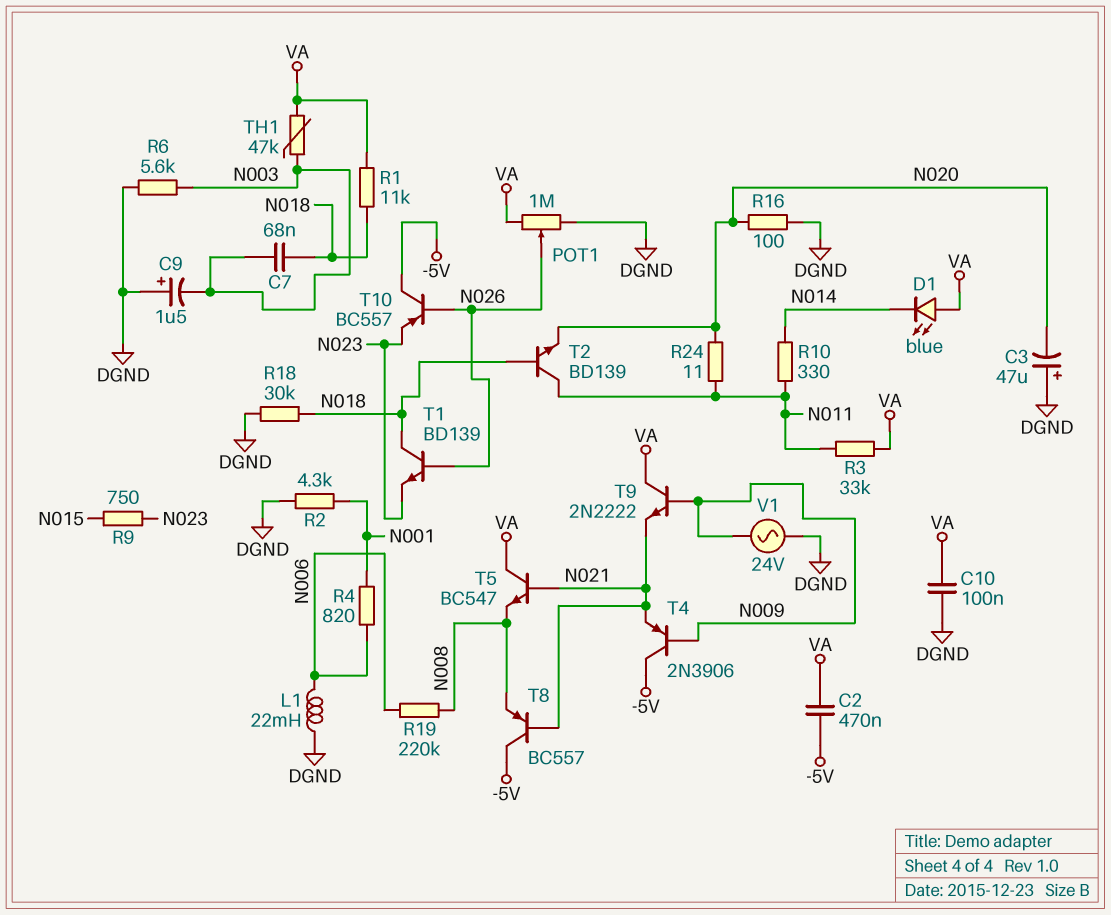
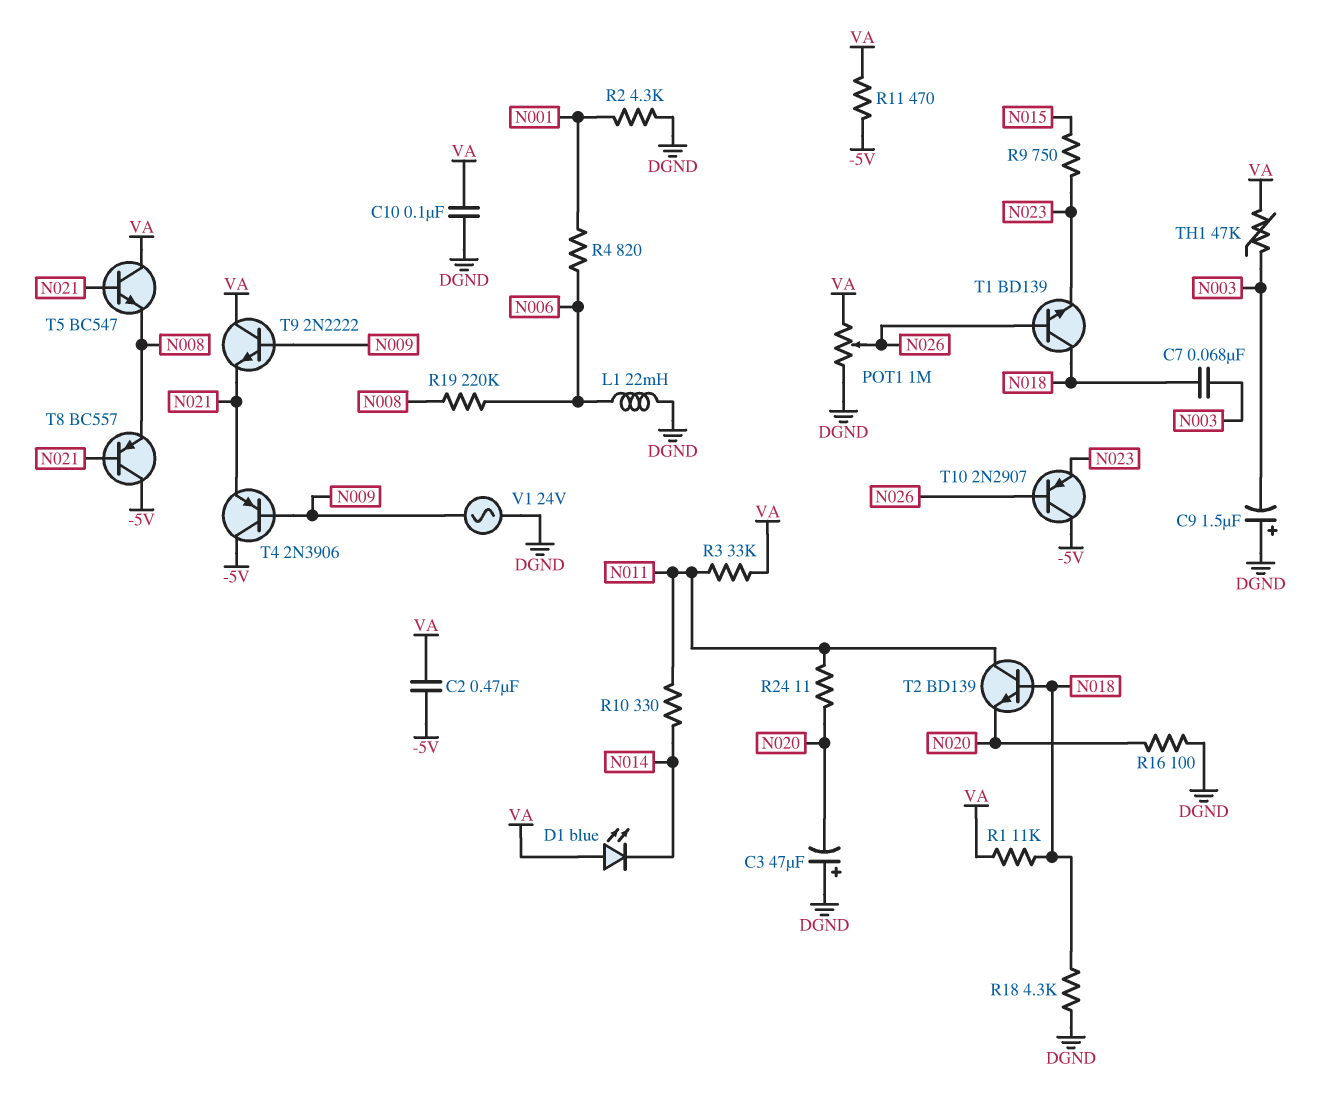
R6: 5.6k (DGND, N003) -> none
R11: none -> 470 (-5V, VA)
R18: 30k (DGND, N018) -> 4.3k (DGND, N018)
T10: PNP BC557 (B N026, C -5V, E N023) -> PNP 2N2907 (B N026, C -5V, E N023)

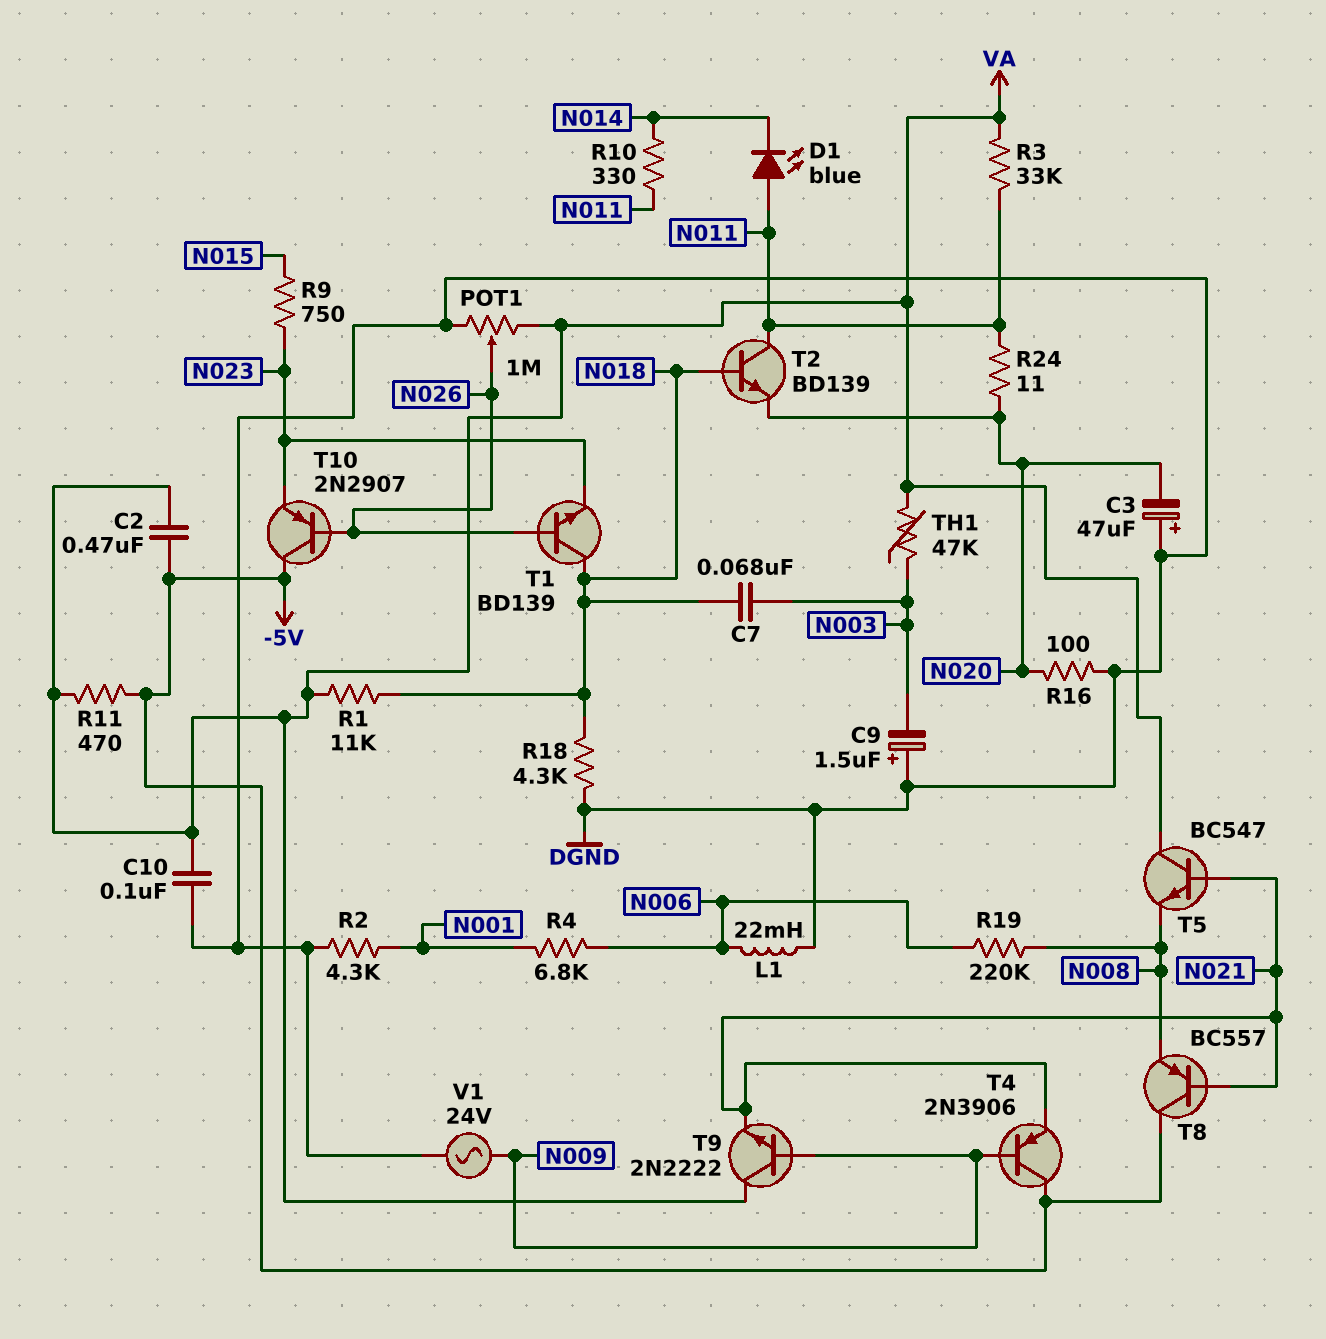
D1: LED blue (A VA, K N014) -> LED blue (A N011, K N014)
R4: 820 (N001, N006) -> 6.8k (N001, N006)

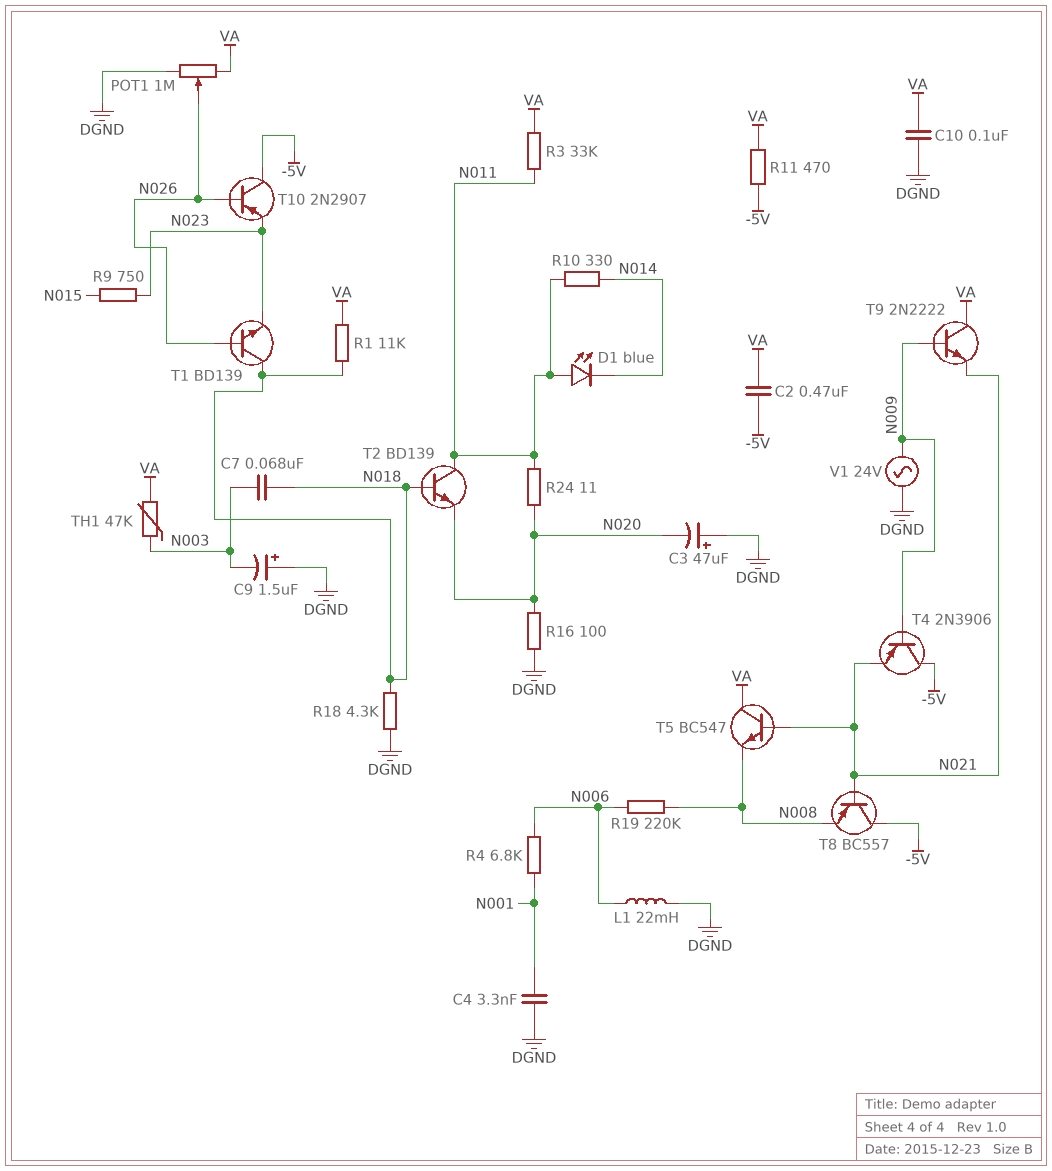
C4: none -> 3.3nF (DGND, N001)
R2: 4.3k (DGND, N001) -> none

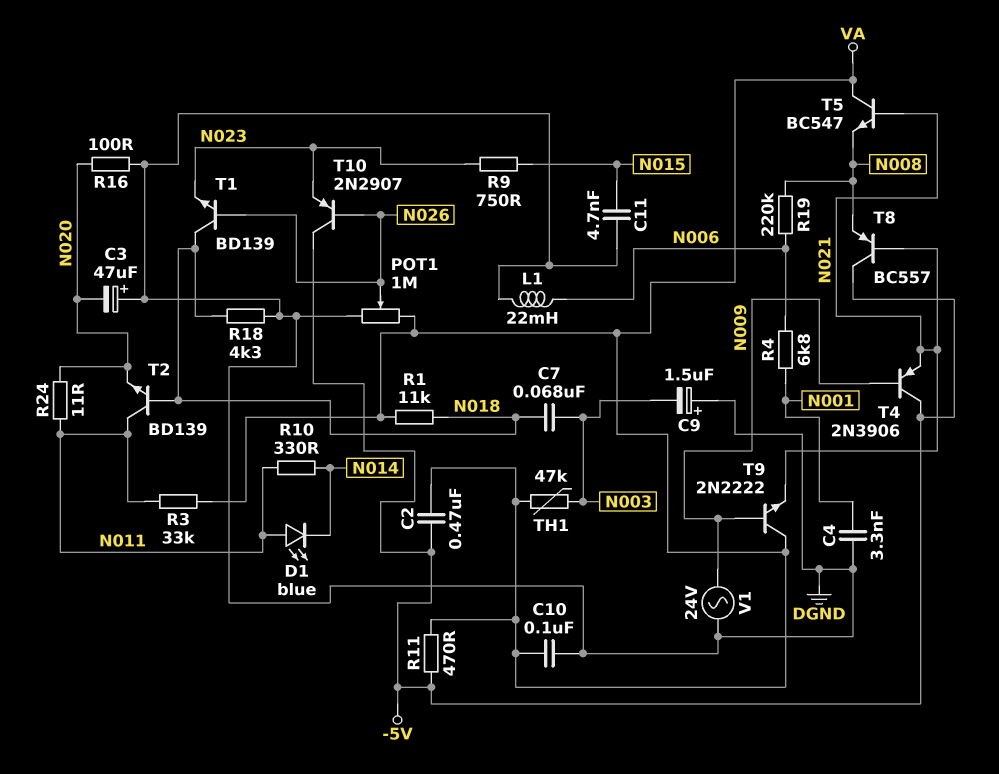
C11: none -> 4.7nF (DGND, N015)

